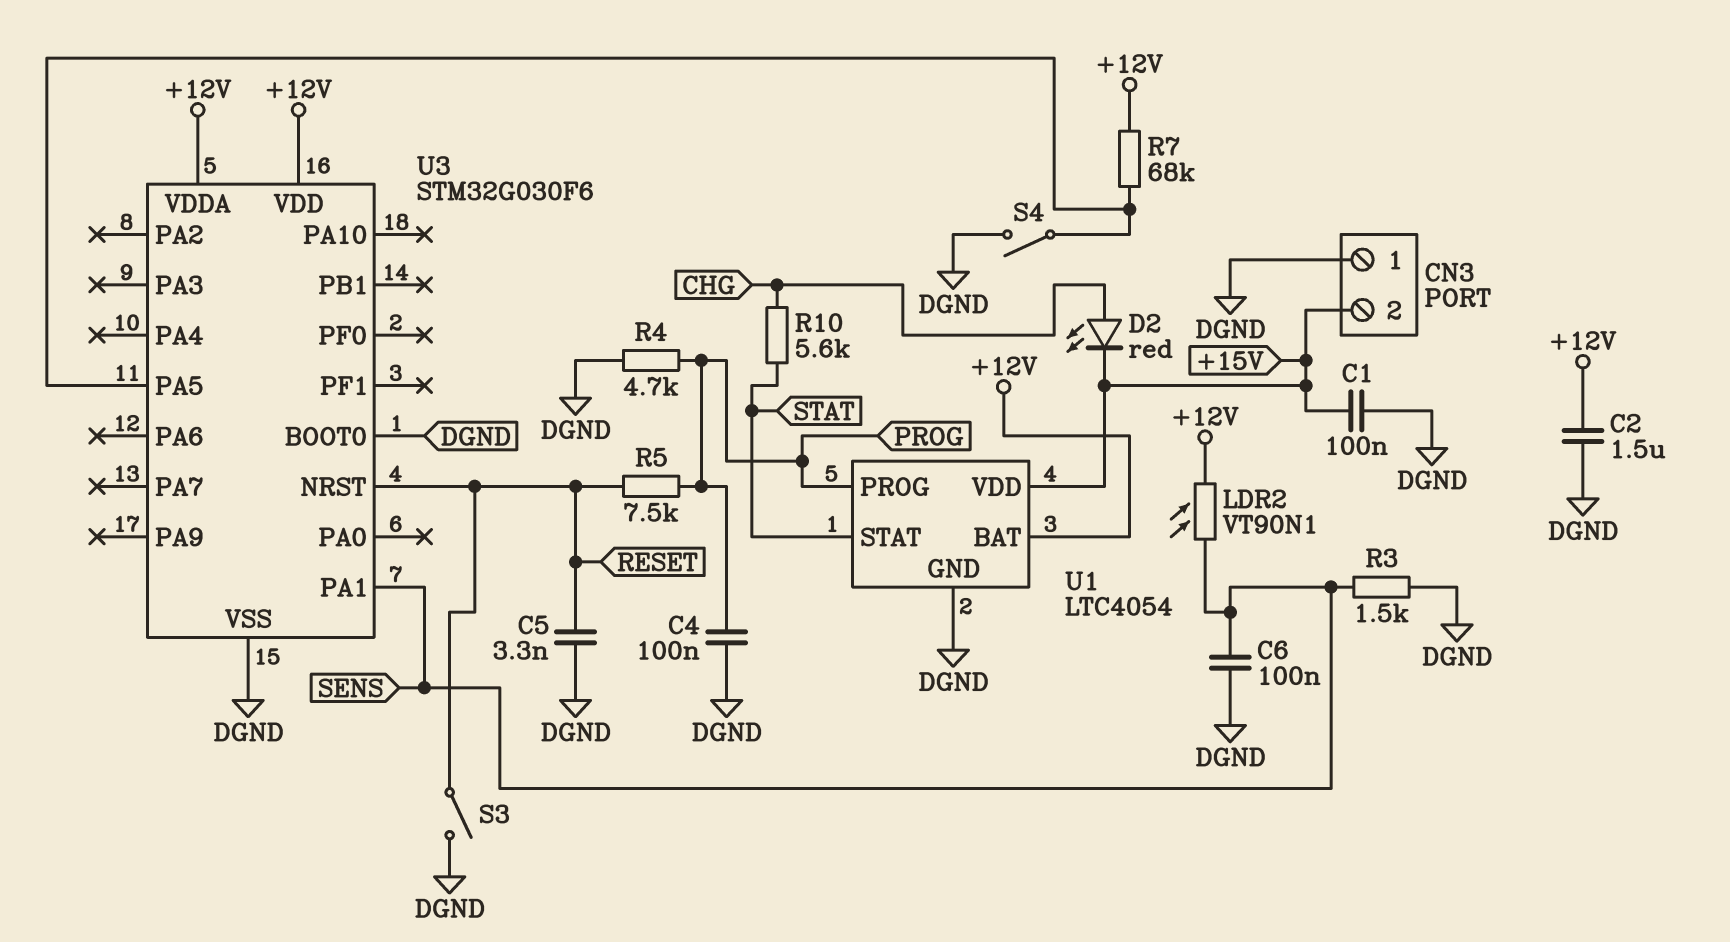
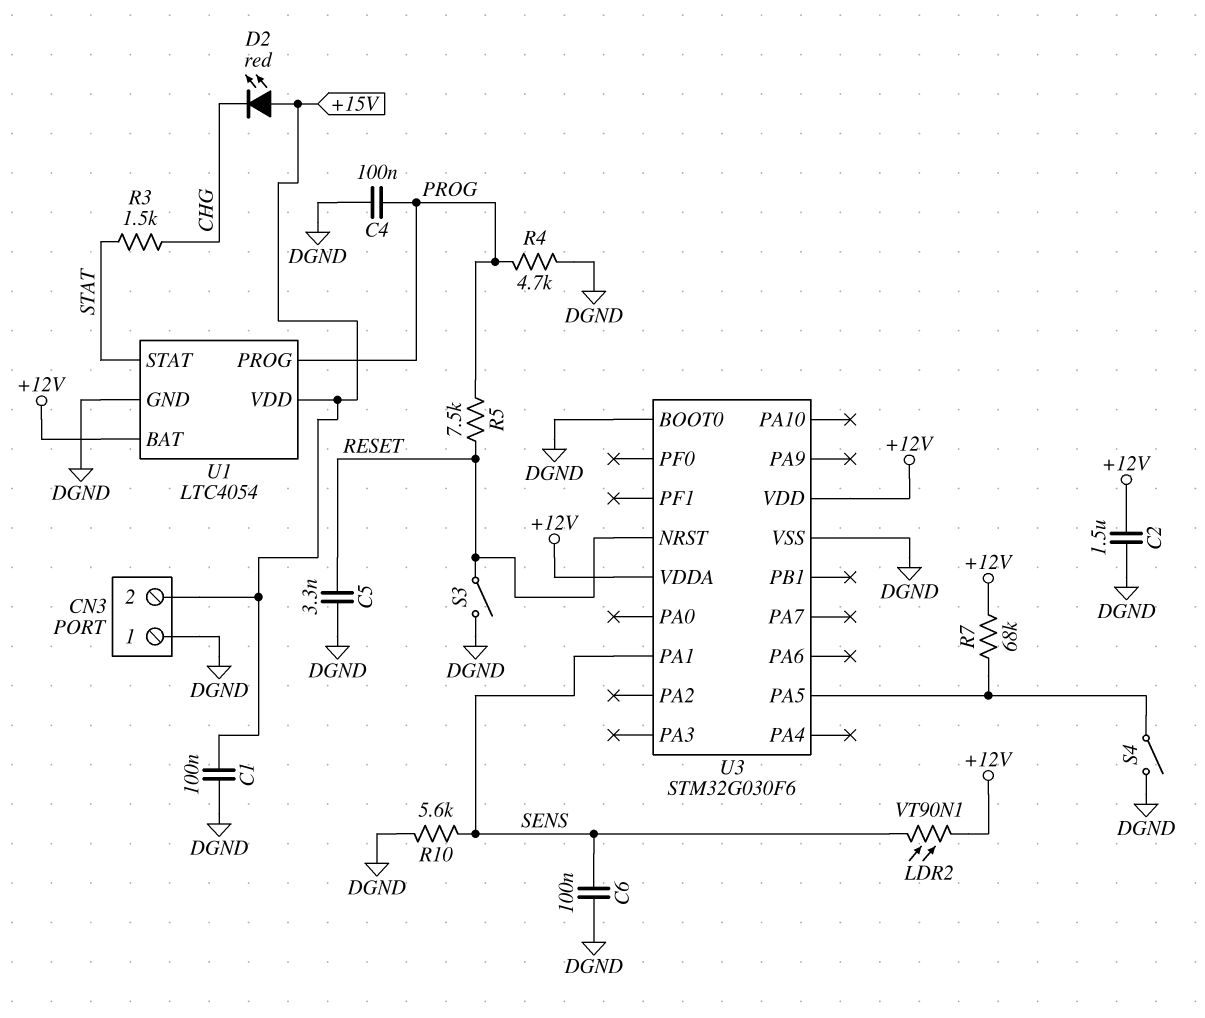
D2: LED red (A CHG, K +15V) -> LED red (A +15V, K CHG)
R3: 1.5k (DGND, SENS) -> 1.5k (CHG, STAT)
R10: 5.6k (CHG, STAT) -> 5.6k (DGND, SENS)

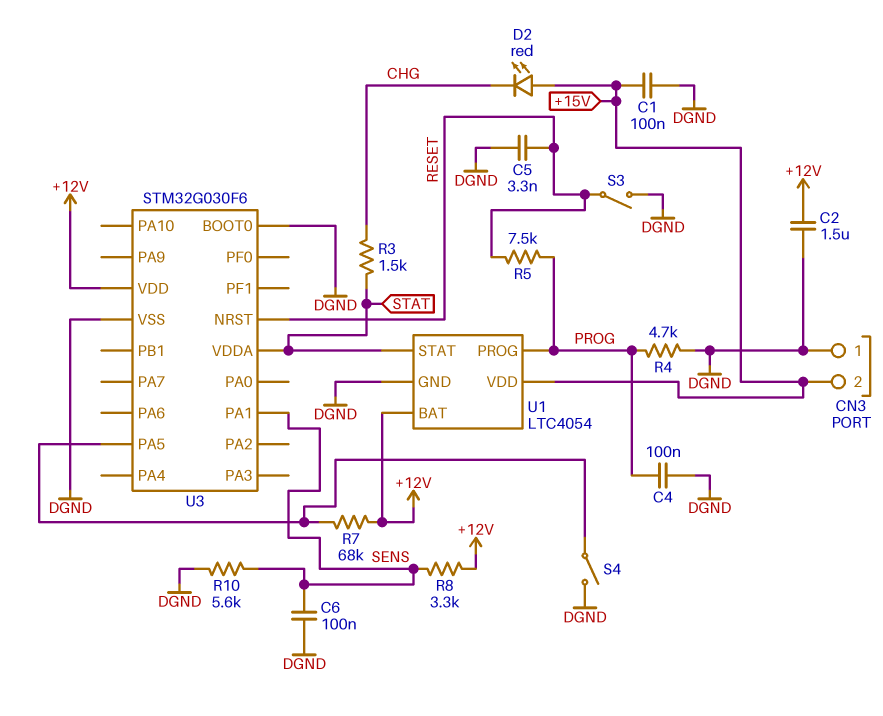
LDR2: VT90N1 (+12V, SENS) -> none
R8: none -> 3.3k (+12V, SENS)
U3 pin VDDA: +12V -> STAT

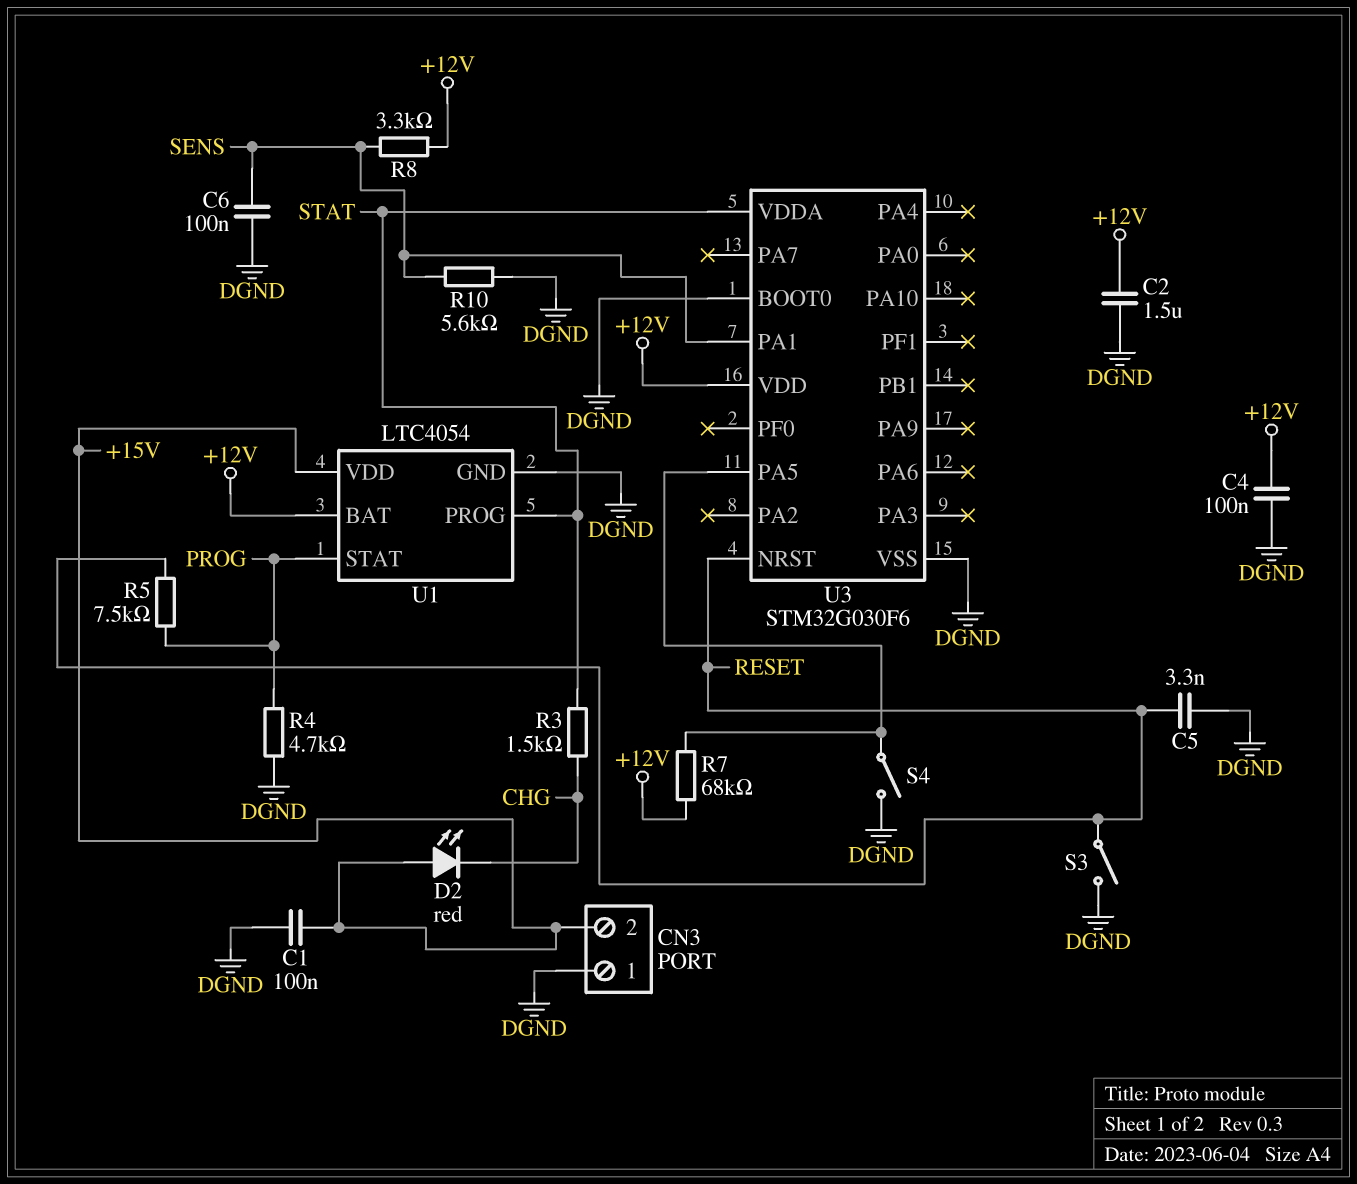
C4: 100nF (DGND, PROG) -> 100nF (+12V, DGND)
U1 pin PROG: PROG -> STAT
U1 pin STAT: STAT -> PROG

